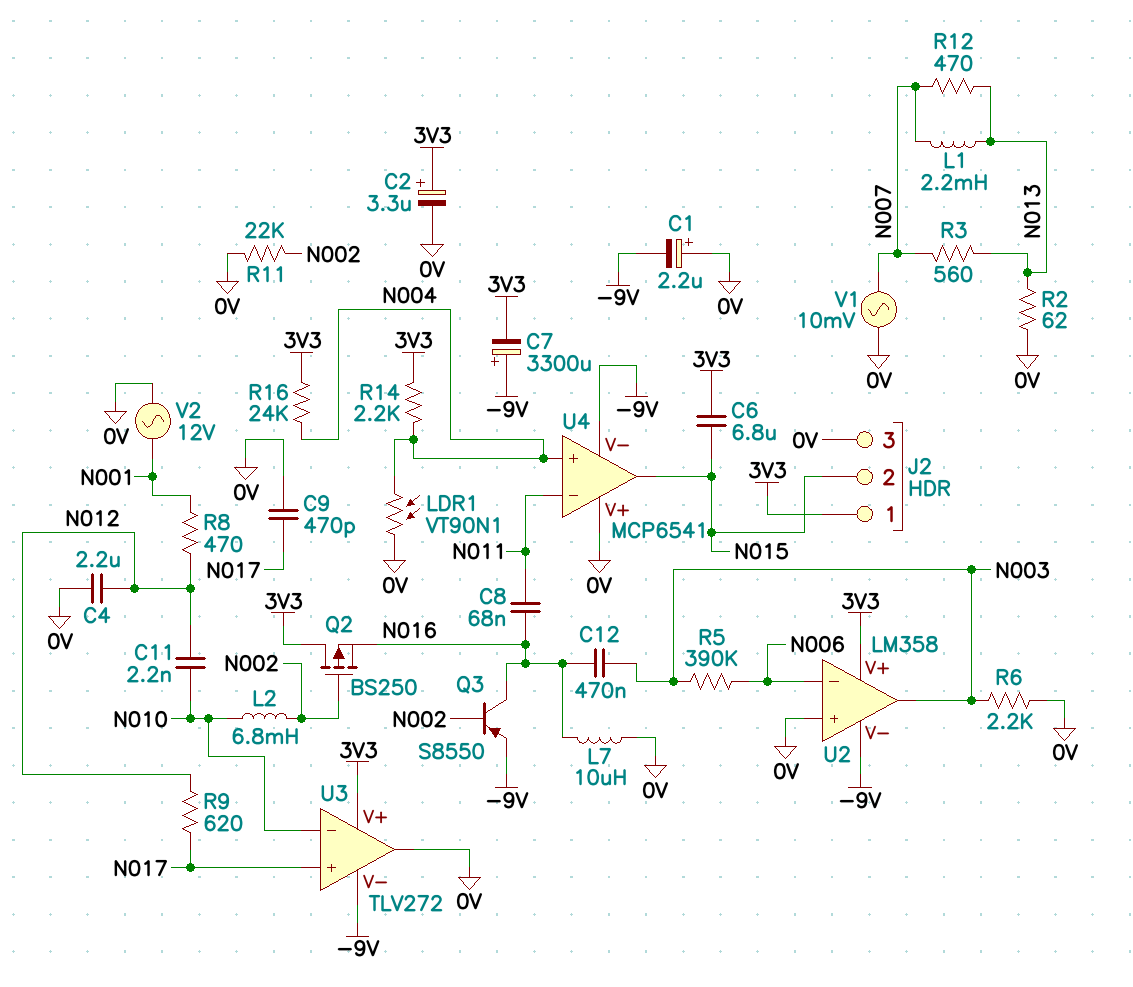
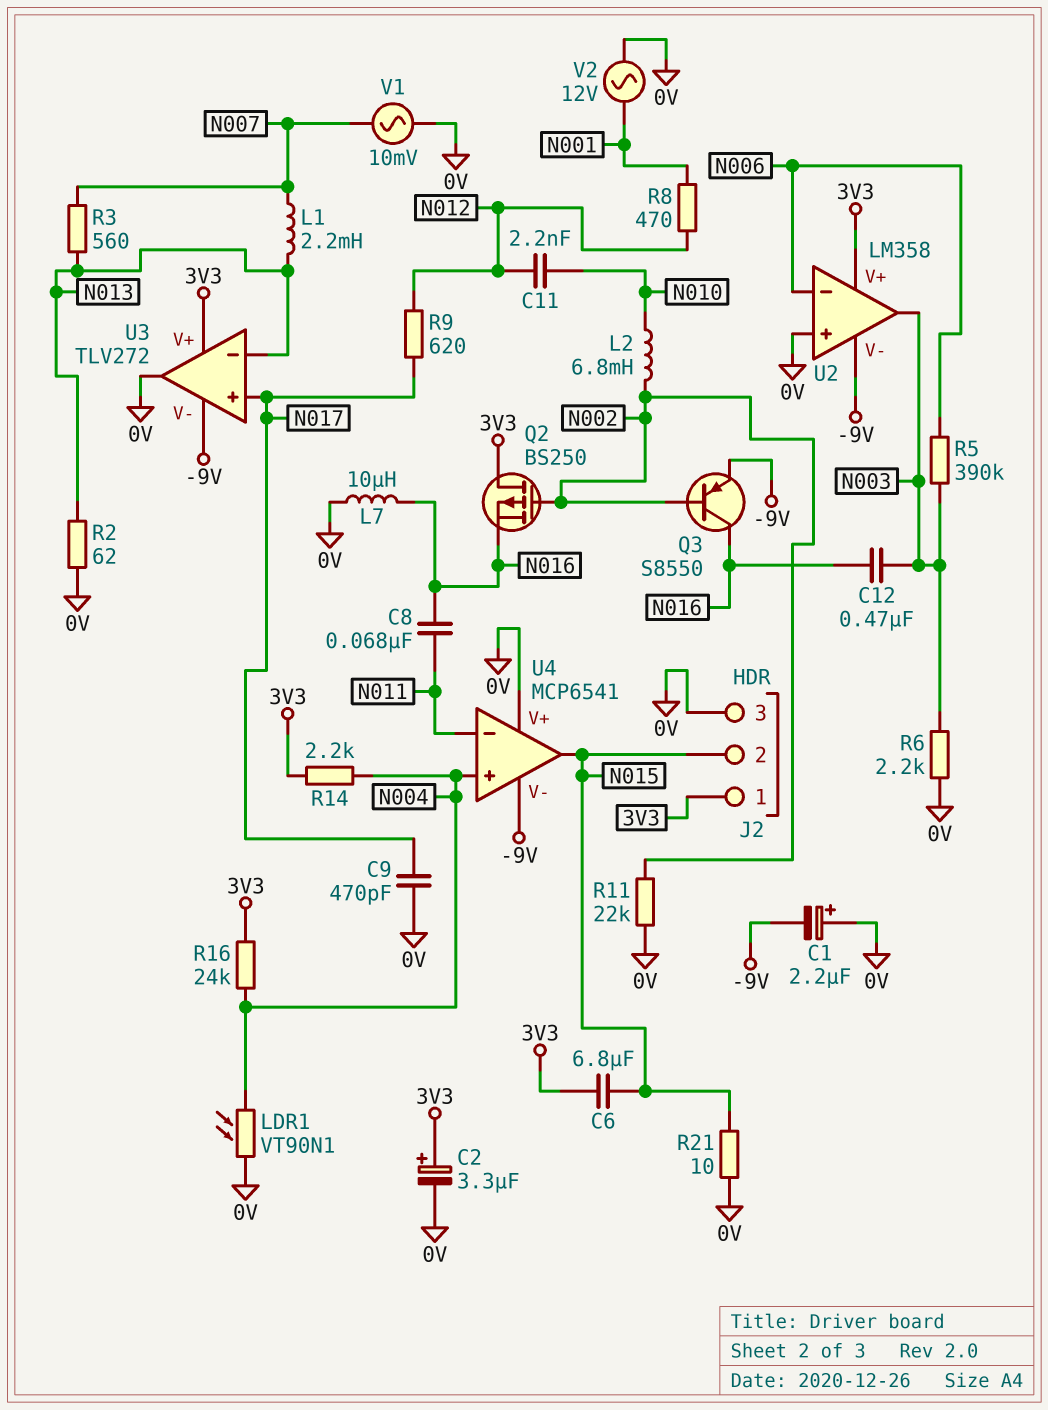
C4: 2.2uF (0V, N012) -> none
C7: 3300uF (plus -9V, minus 3V3) -> none
R12: 470 (N007, N013) -> none
R21: none -> 10 (0V, N015)
U3 pin in-: N010 -> N013

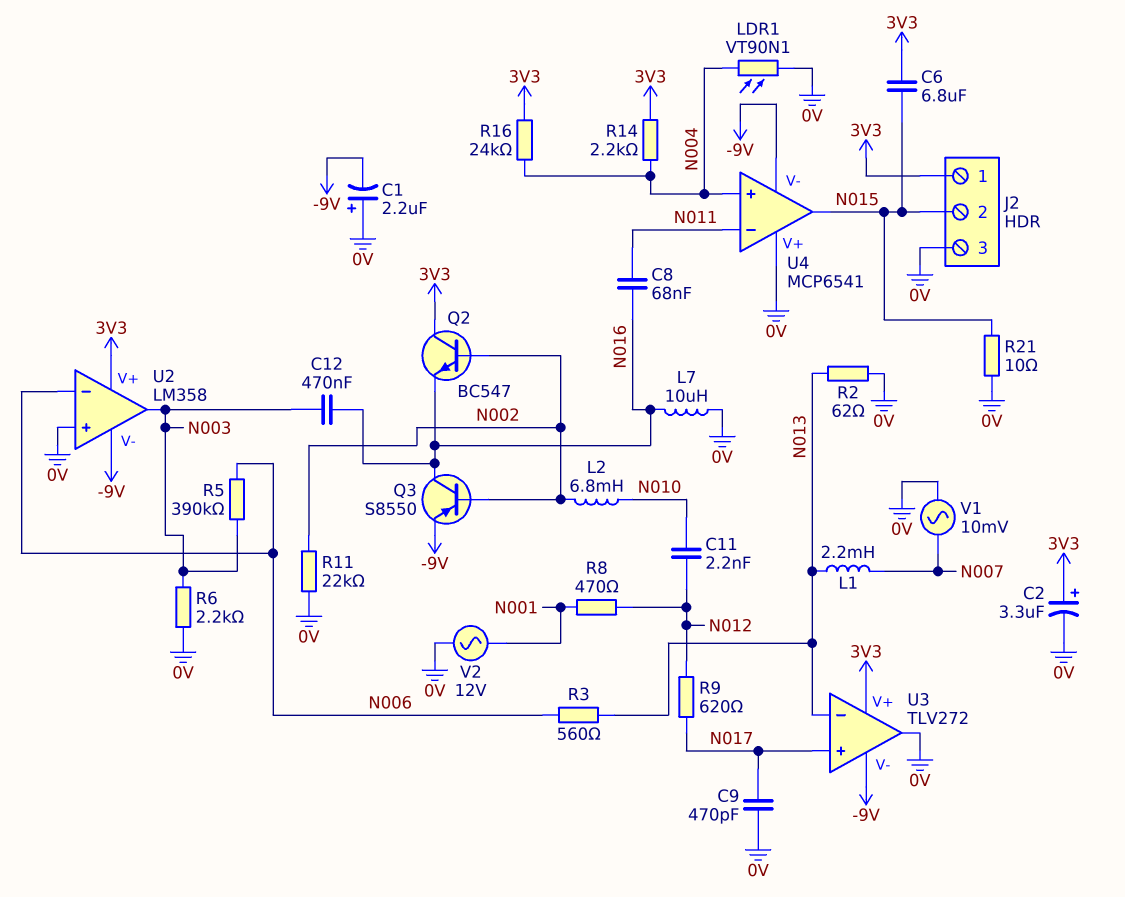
Q2: PMOS BS250 (G N002, D 3V3, S N016) -> NPN BC547 (B N002, C 3V3, E N016)
R3: 560 (N007, N013) -> 560 (N006, N013)

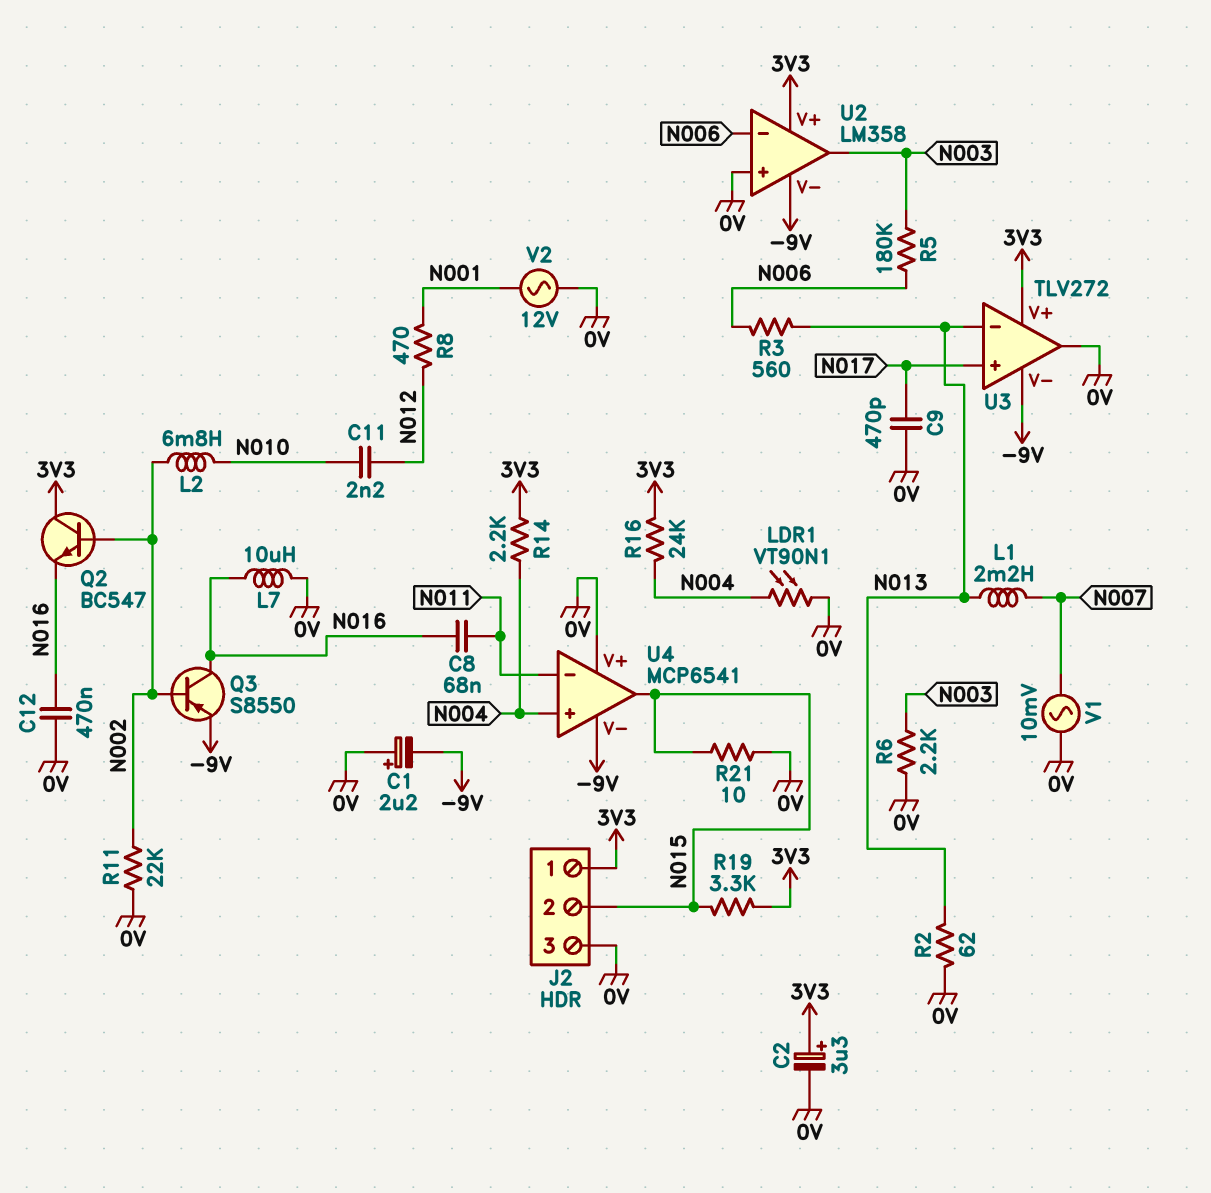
C6: 6.8uF (3V3, N015) -> none
C12: 470nF (N003, N016) -> 470nF (0V, N016)
R5: 390k (N003, N006) -> 180k (N003, N006)
R9: 620 (N012, N017) -> none
R19: none -> 3.3k (3V3, N015)

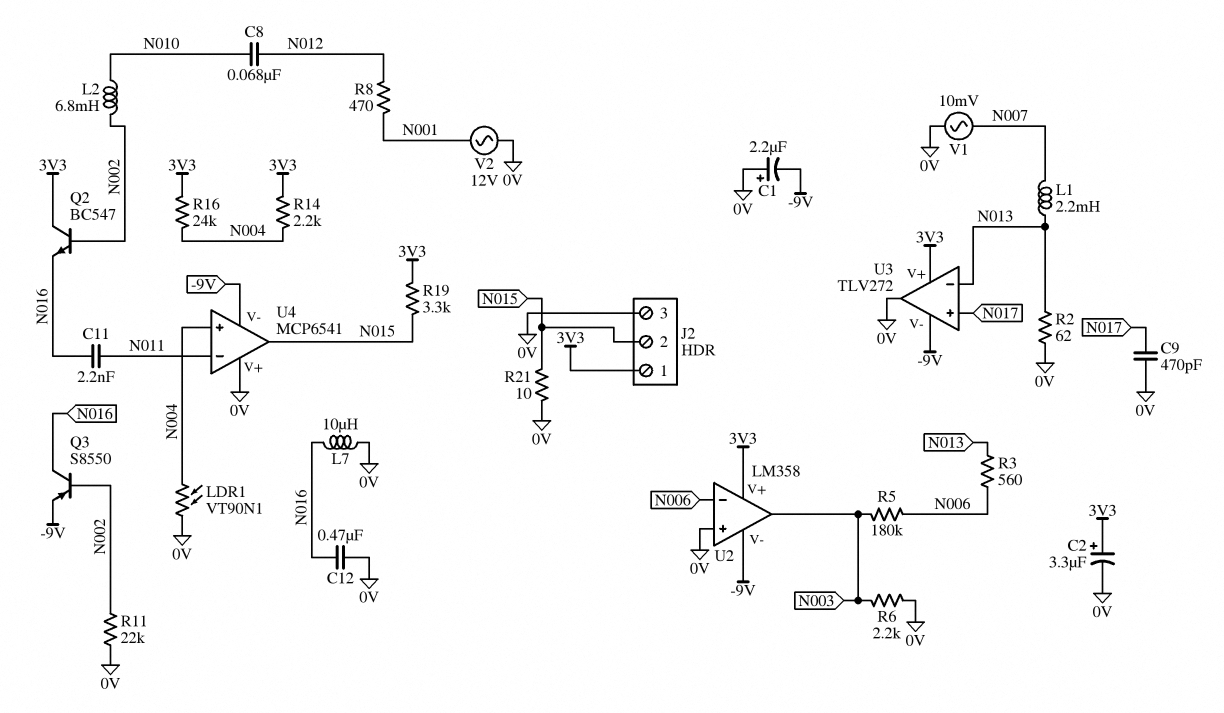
C8: 68nF (N011, N016) -> 68nF (N010, N012)
C11: 2.2nF (N010, N012) -> 2.2nF (N011, N016)

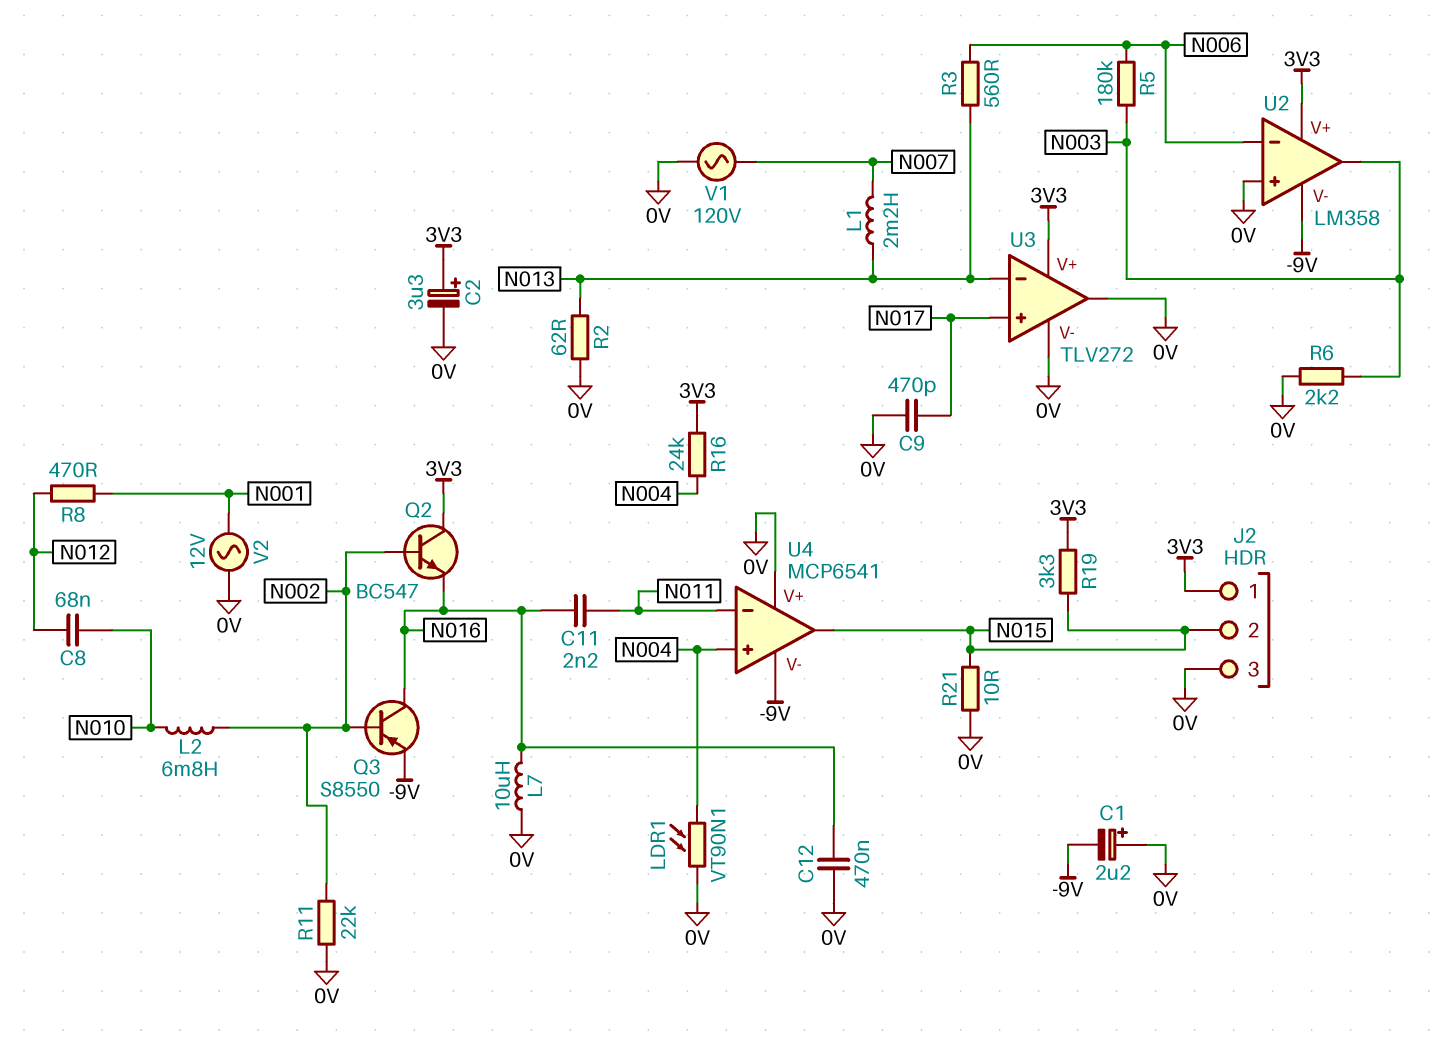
R14: 2.2k (3V3, N004) -> none
U3 pin V-: -9V -> 0V
V1: AC 10mV (0V, N007) -> AC 120V (0V, N007)

